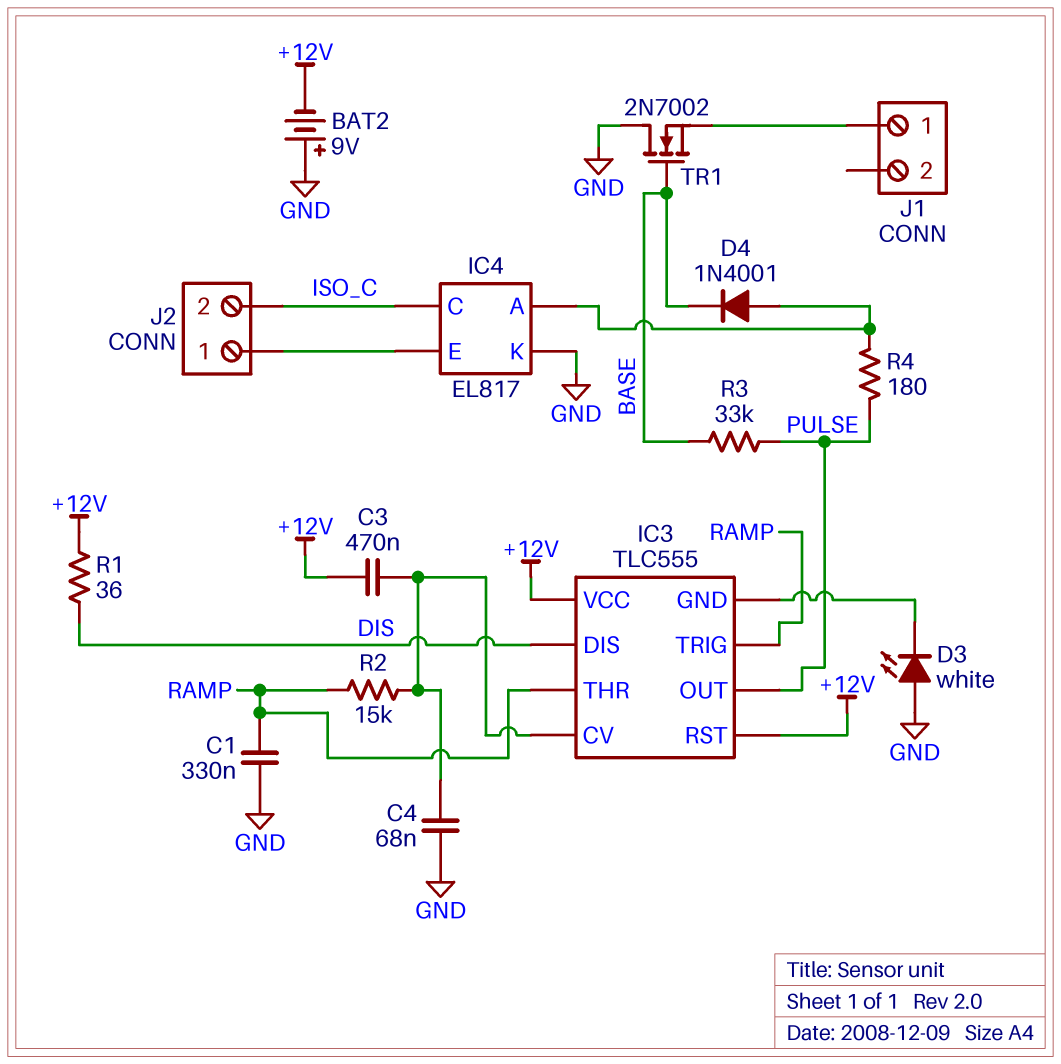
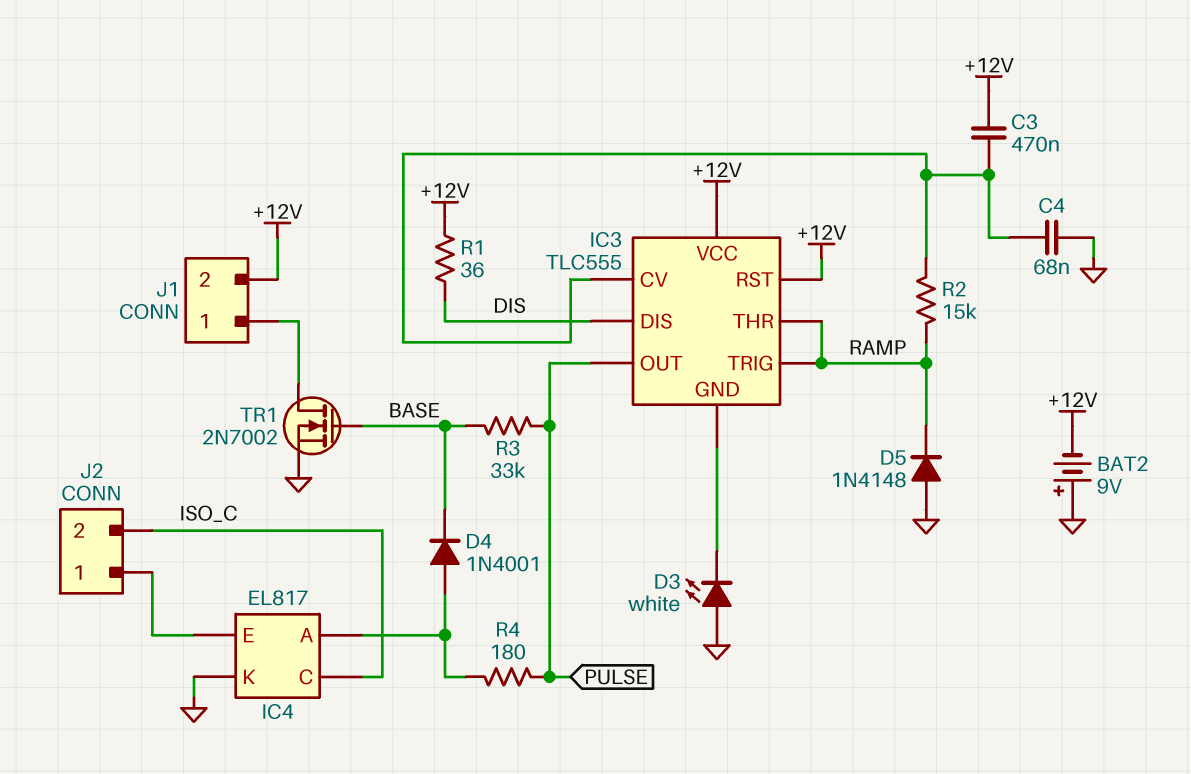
C1: 330nF (GND, RAMP) -> none
D5: none -> diode 1N4148 (A GND, K RAMP)
J1 pin 2: none -> +12V
TR1: NMOS 2N7002 (G BASE, D GND, S J1/1) -> NMOS 2N7002 (G BASE, D J1/1, S GND)

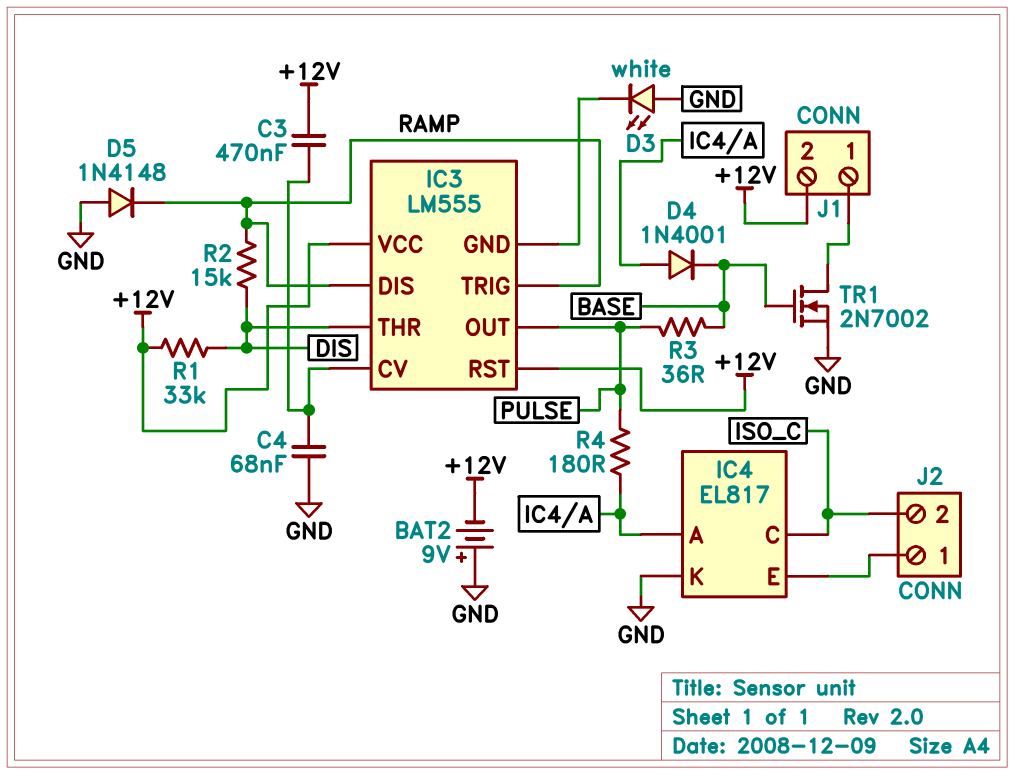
IC3: TLC555 -> LM555
IC3 pin DIS: DIS -> RAMP
IC3 pin THR: RAMP -> DIS
R1: 36 (+12V, DIS) -> 33k (+12V, DIS)
R2: 15k (IC3/CV, RAMP) -> 15k (DIS, RAMP)
R3: 33k (BASE, PULSE) -> 36 (BASE, PULSE)

